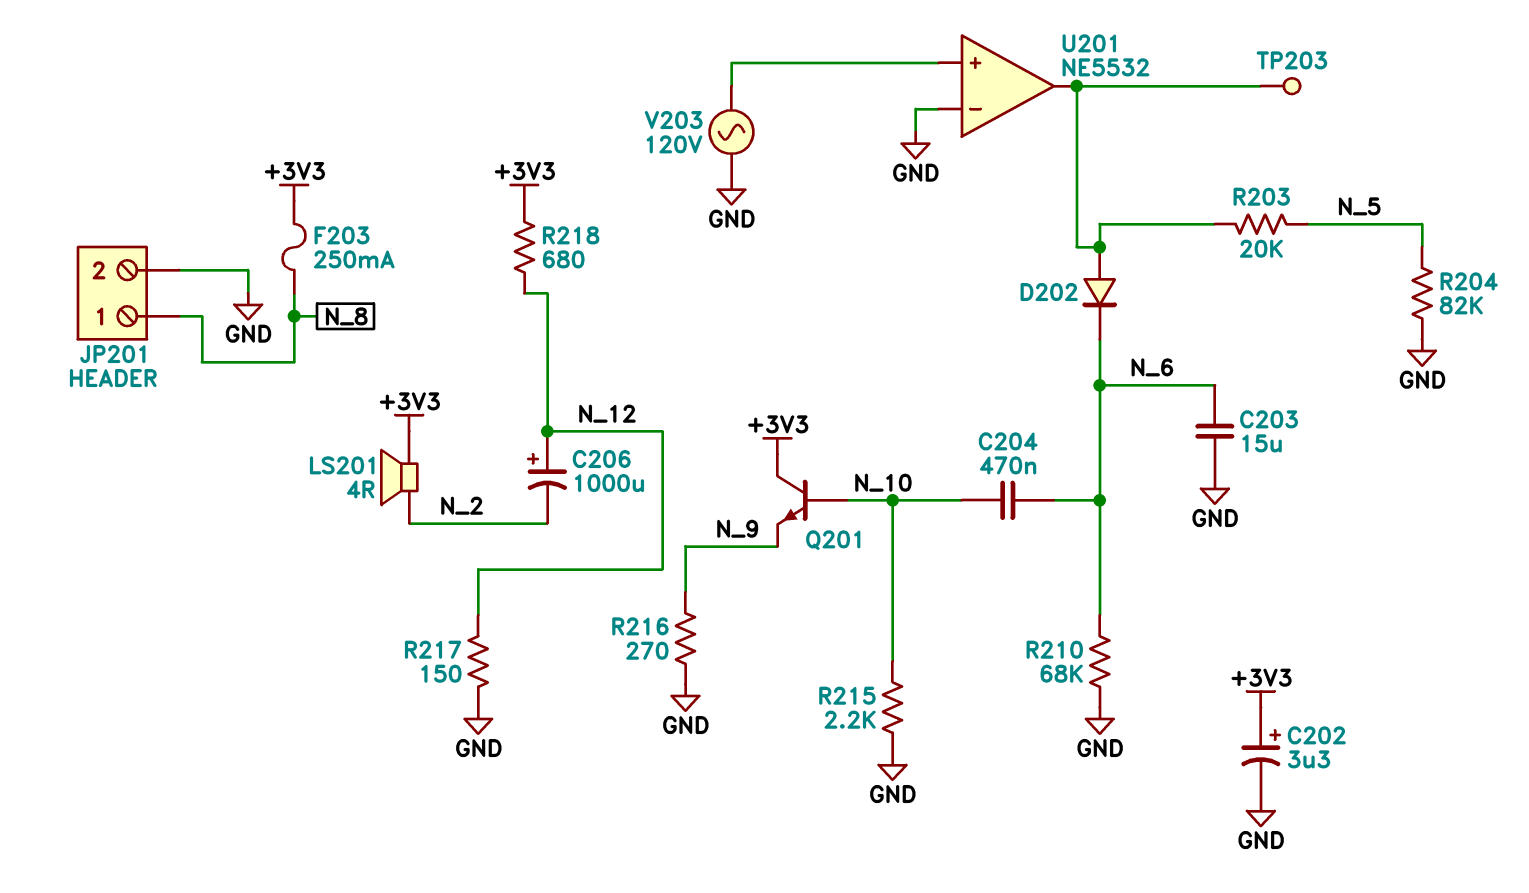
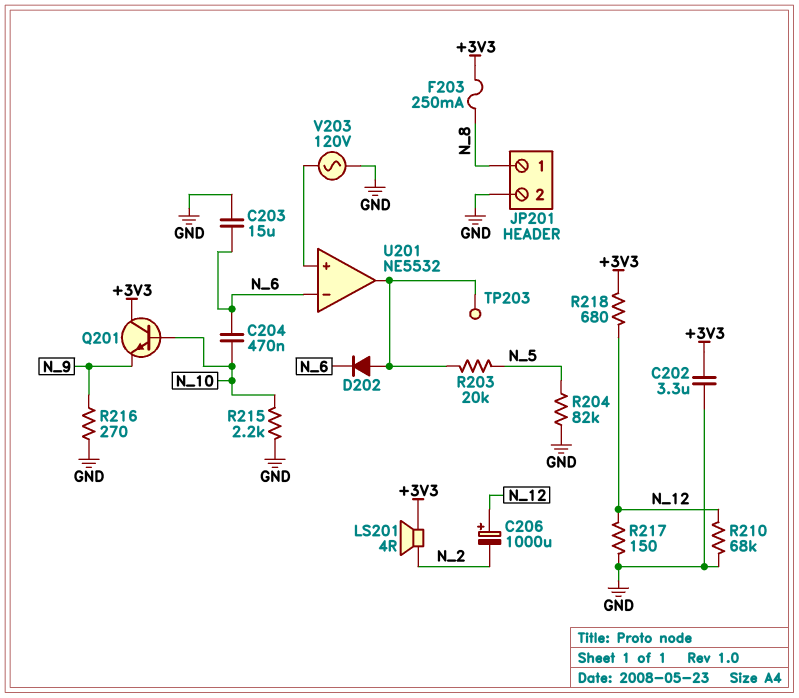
C202: 3.3uF (plus +3V3, minus GND) -> 3.3uF (+3V3, GND)
R210: 68k (GND, N_6) -> 68k (GND, N_12)
U201 pin in-: GND -> N_6

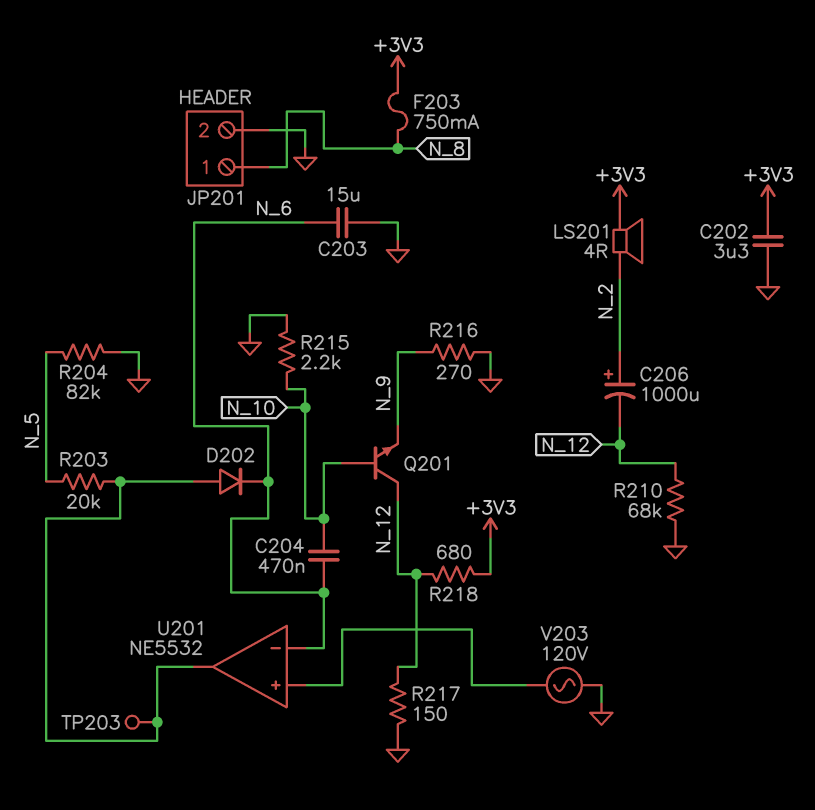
C206: 1000uF (plus N_12, minus N_2) -> 1000uF (plus N_2, minus N_12)
F203: 250mA (+3V3, N_8) -> 750mA (+3V3, N_8)
Q201: NPN (B N_10, C +3V3, E N_9) -> NPN (B N_10, C N_12, E N_9)

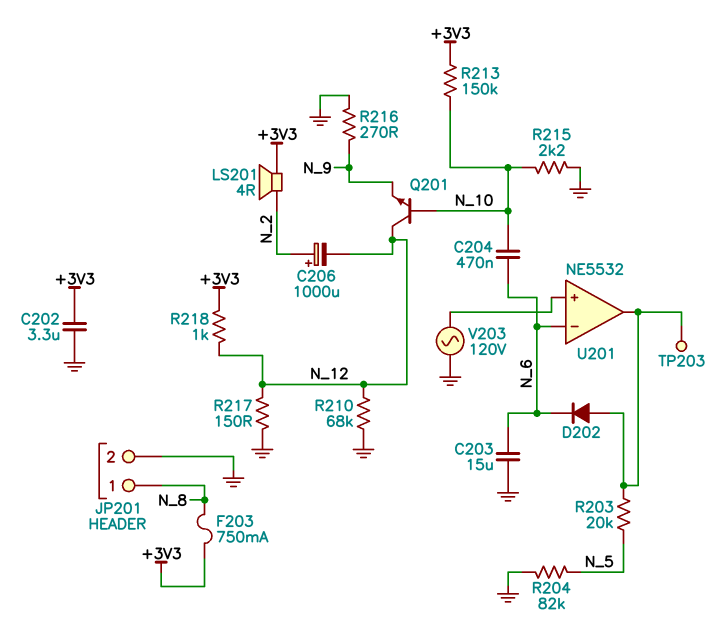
R213: none -> 150k (+3V3, N_10)
R218: 680 (+3V3, N_12) -> 1k (+3V3, N_12)

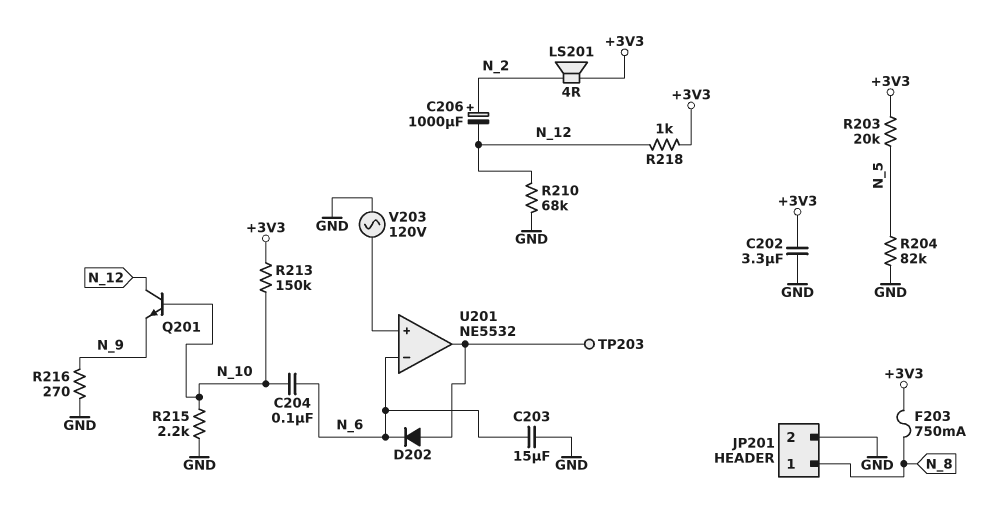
C204: 470nF (N_6, N_10) -> 100nF (N_6, N_10)
R203: 20k (N_5, U201/out) -> 20k (+3V3, N_5)
R217: 150 (GND, N_12) -> none

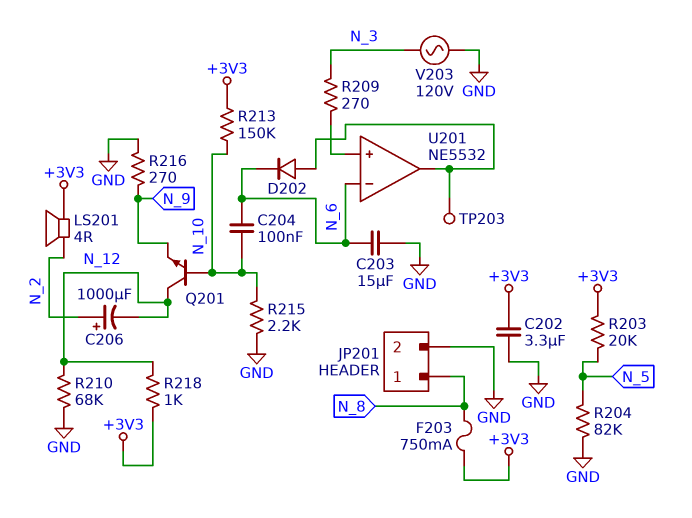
R209: none -> 270 (N_3, U201/in+)
V203: AC 120V (GND, U201/in+) -> AC 120V (GND, N_3)

